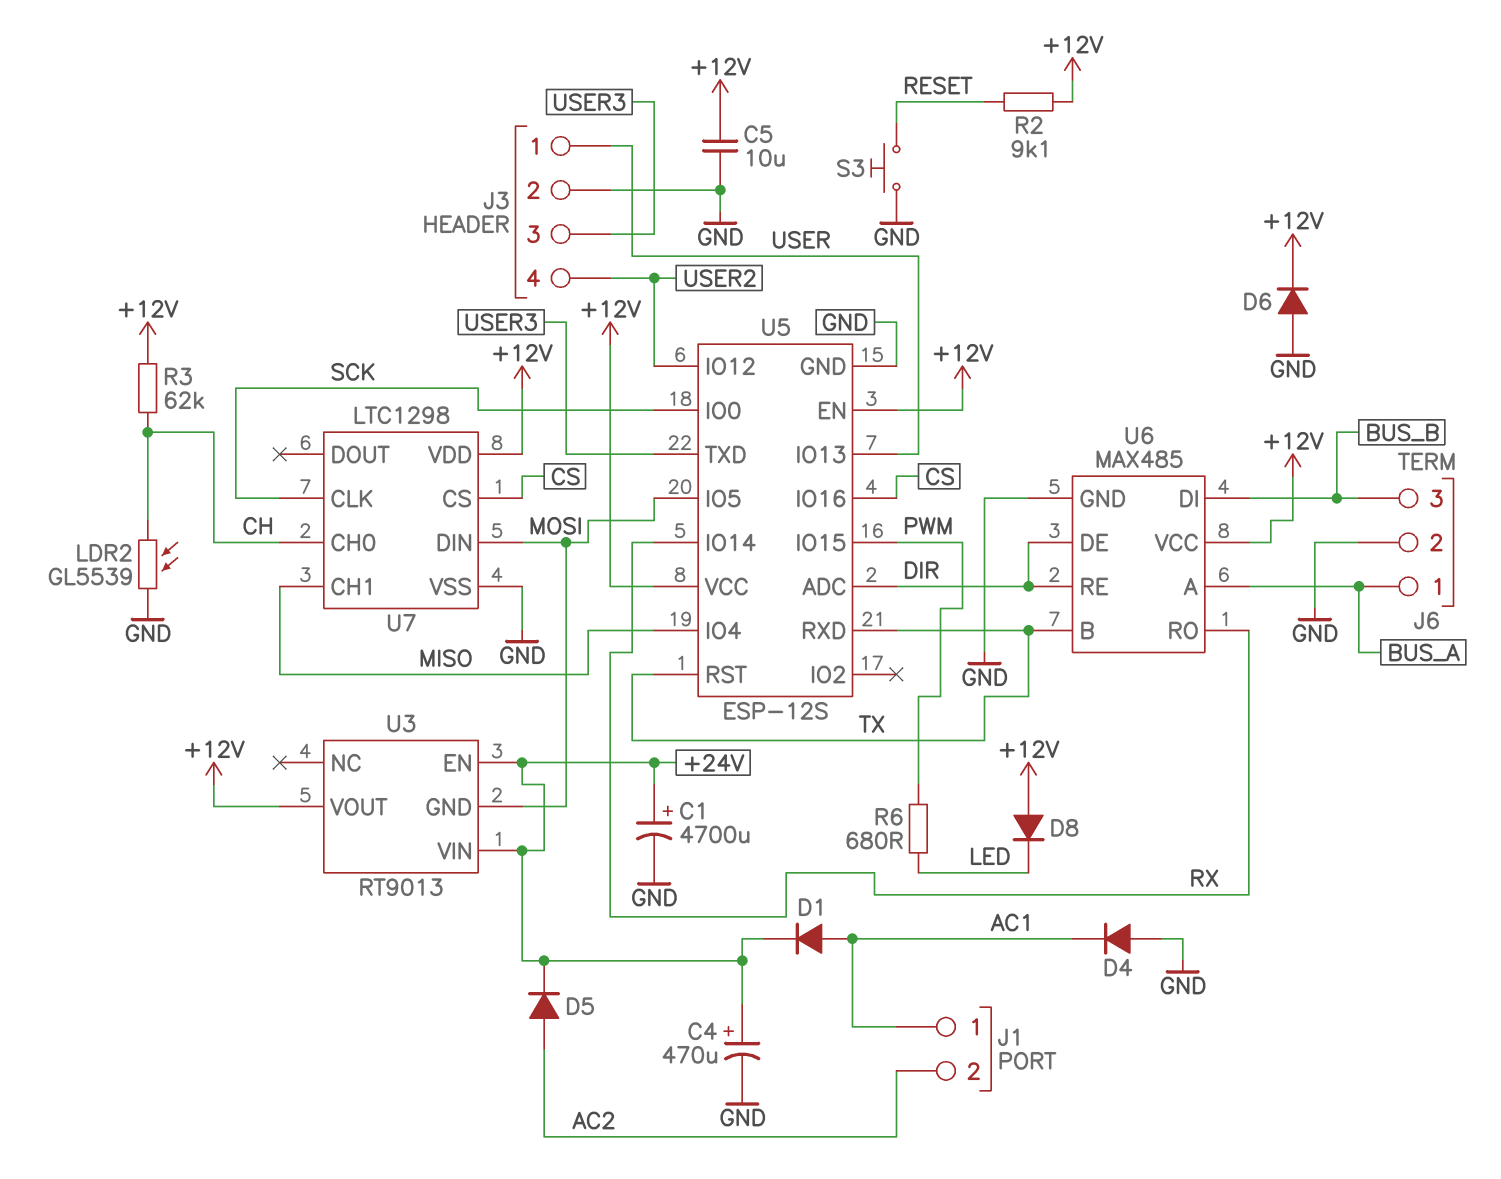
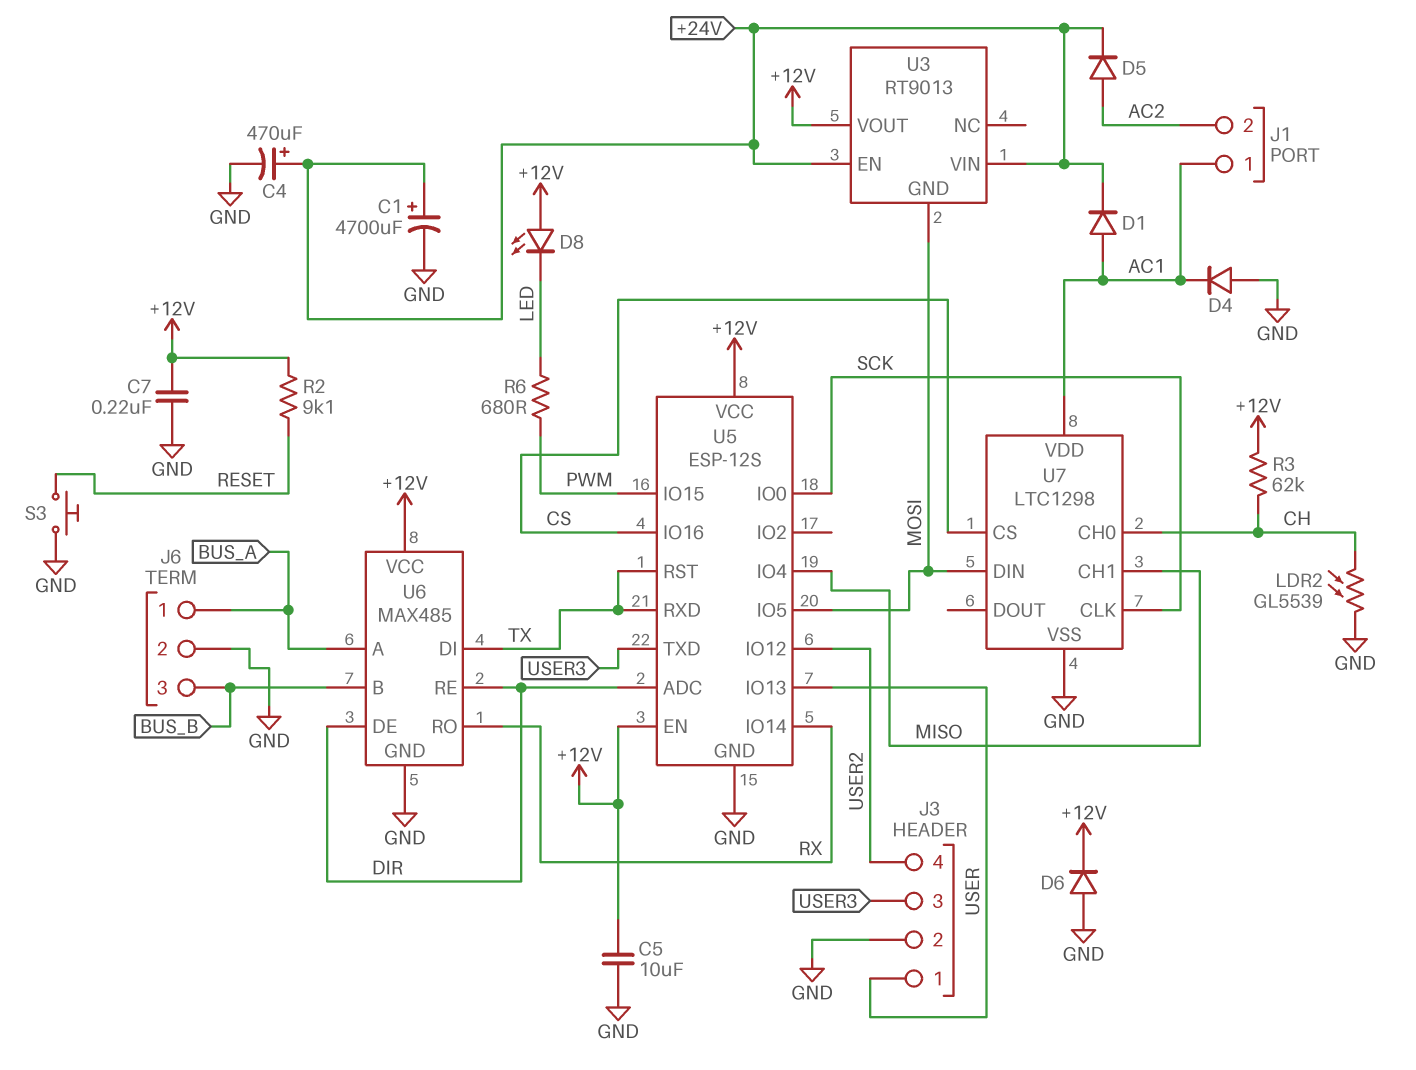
C7: none -> 220nF (+12V, GND)
D8: diode (A +12V, K LED) -> LED (A +12V, K LED)
U6 pin B: TX -> BUS_B
U6 pin DI: BUS_B -> TX
U7 pin VDD: +12V -> AC1

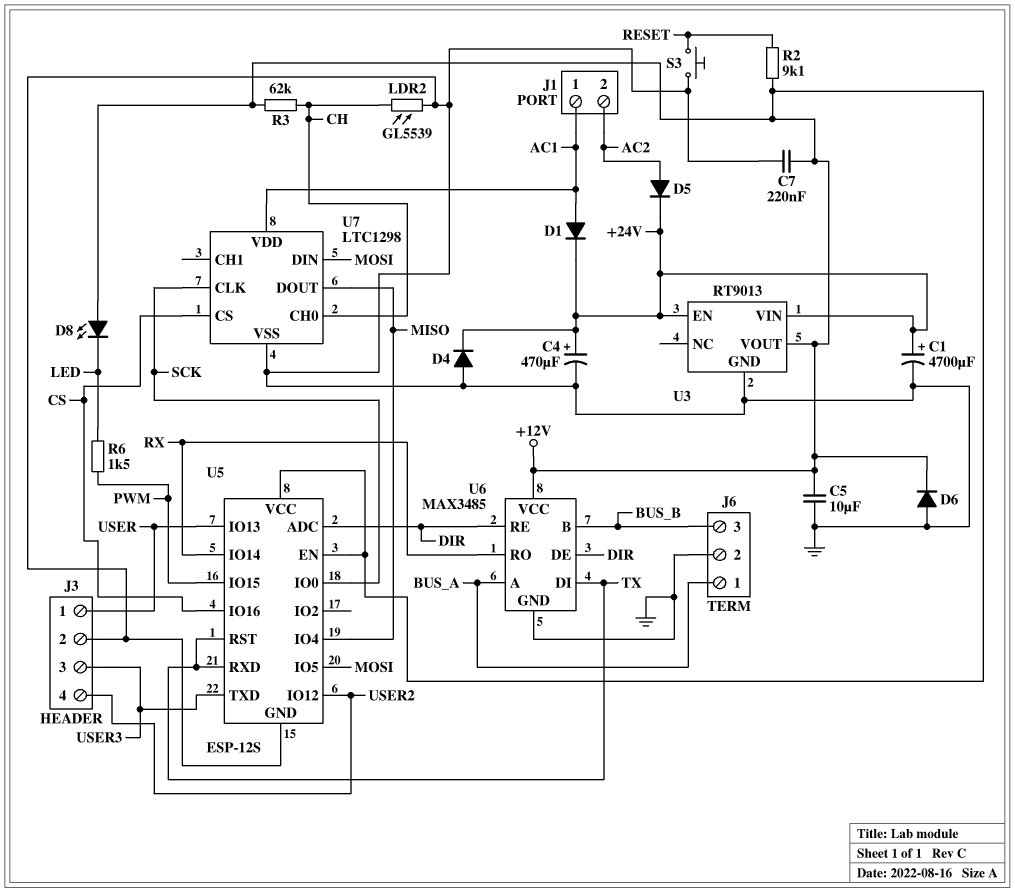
D4: diode (A GND, K AC1) -> diode (A GND, K +24V)
R6: 680 (LED, PWM) -> 1.5k (LED, PWM)
U3 pin GND: MOSI -> GND
U6: MAX485 -> MAX3485
U7 pin CH1: MISO -> none
U7 pin DOUT: none -> MISO

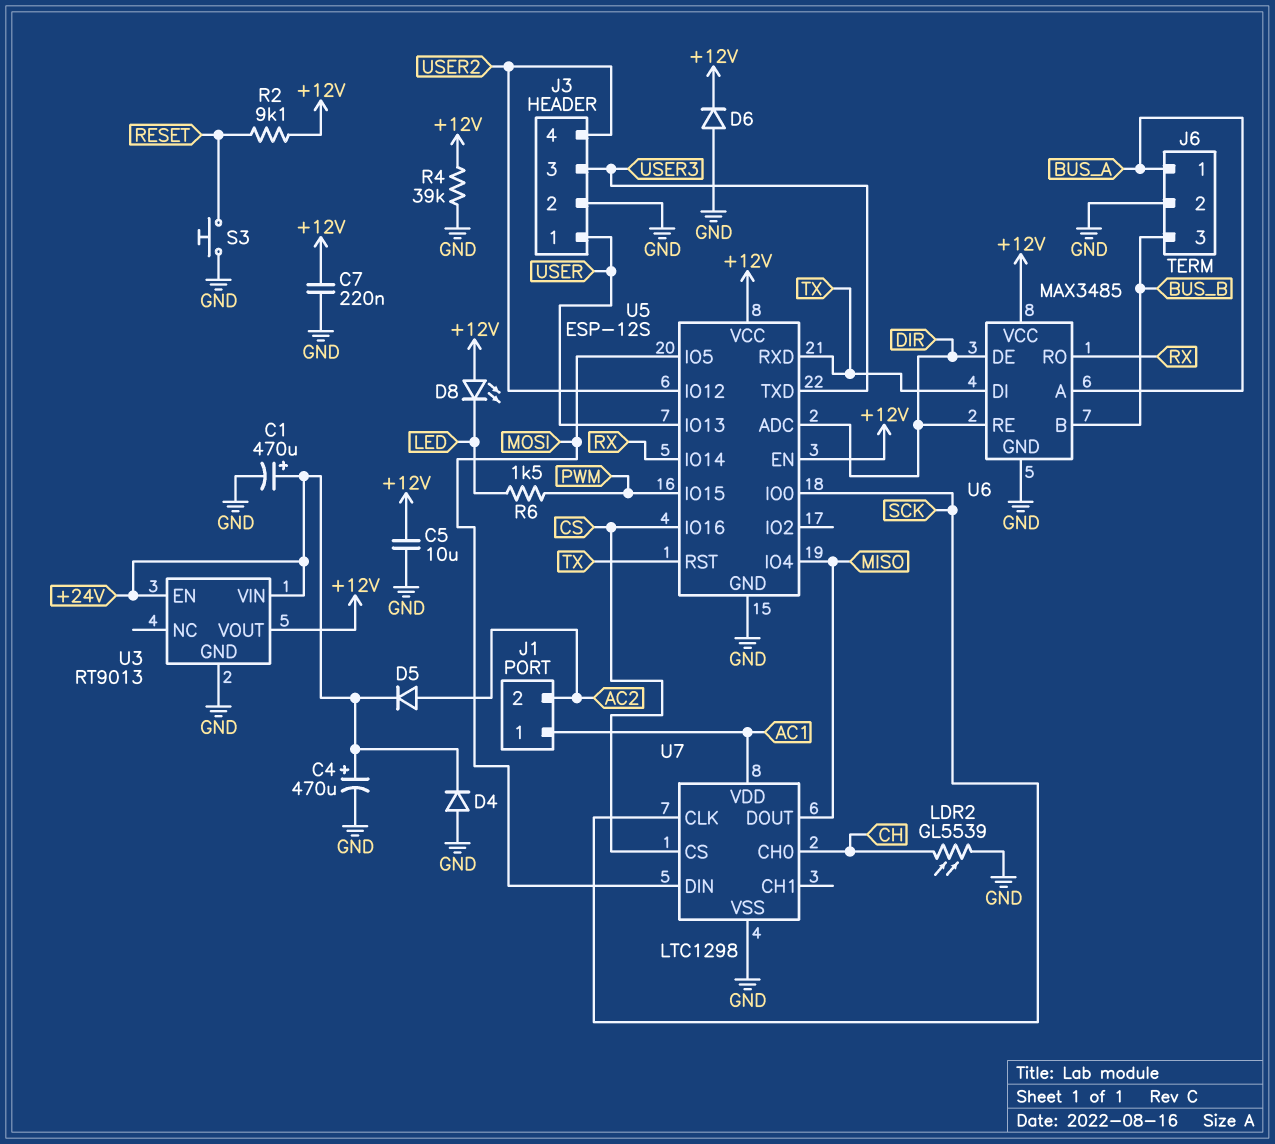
C1: 4700uF (plus +24V, minus GND) -> 470uF (plus +24V, minus GND)
D1: diode (A AC1, K +24V) -> none
R3: 62k (+12V, CH) -> none
R4: none -> 39k (+12V, GND)

